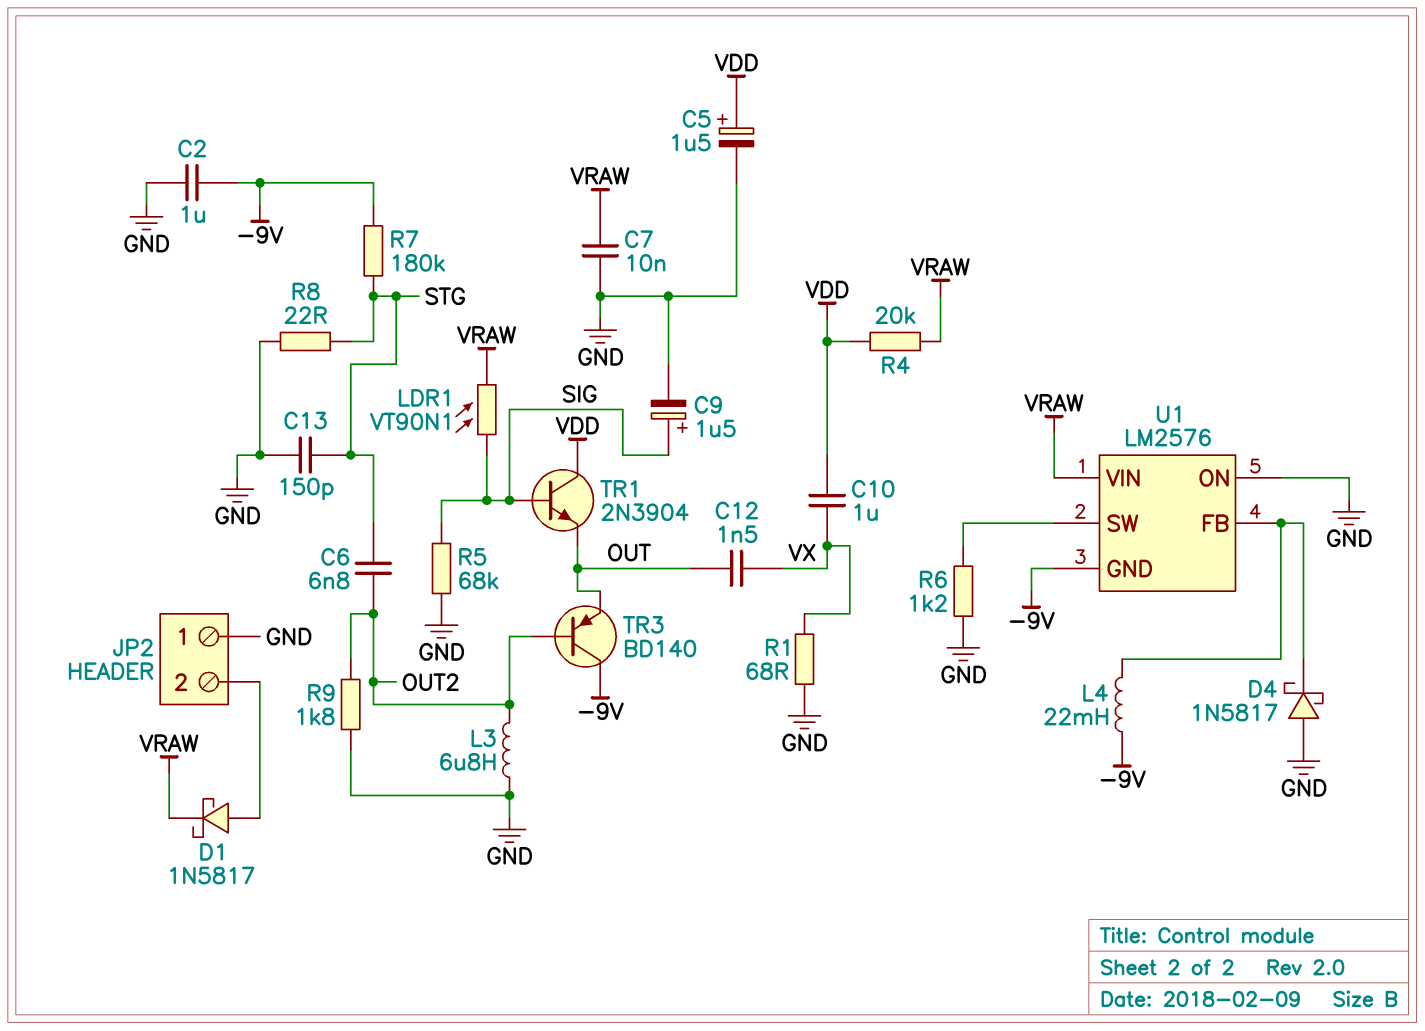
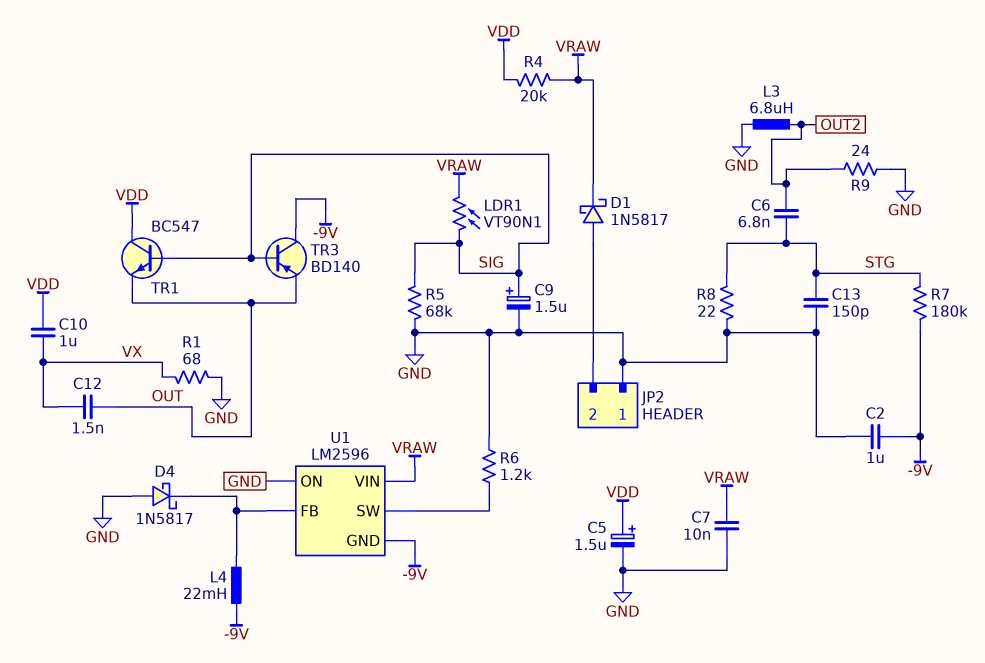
R9: 1.8k (GND, OUT2) -> 24 (GND, OUT2)
TR1: NPN 2N3904 (B SIG, C VDD, E OUT) -> NPN BC547 (B SIG, C VDD, E OUT)
TR3: PNP BD140 (B OUT2, C -9V, E OUT) -> PNP BD140 (B SIG, C -9V, E OUT)
U1: LM2576 -> LM2596

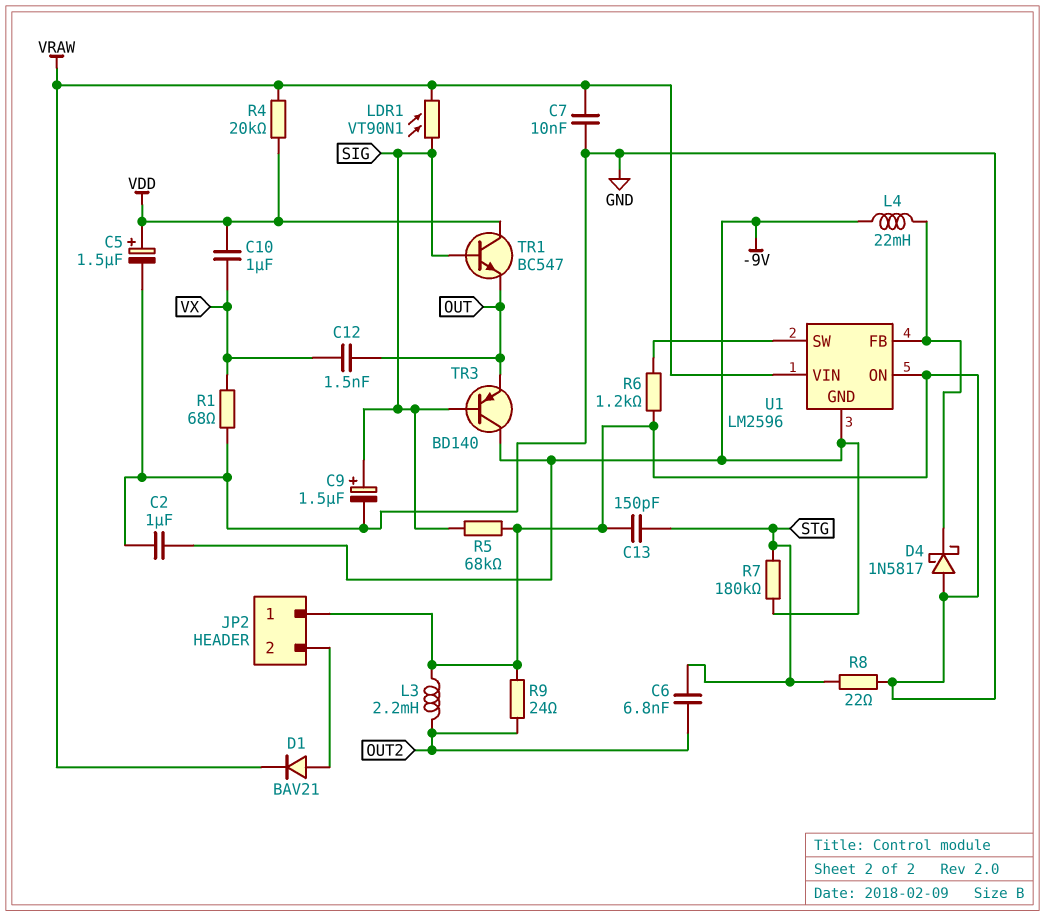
D1: schottky 1N5817 (A JP2/2, K VRAW) -> diode BAV21 (A JP2/2, K VRAW)
L3: 6.8uH (GND, OUT2) -> 2.2mH (GND, OUT2)

